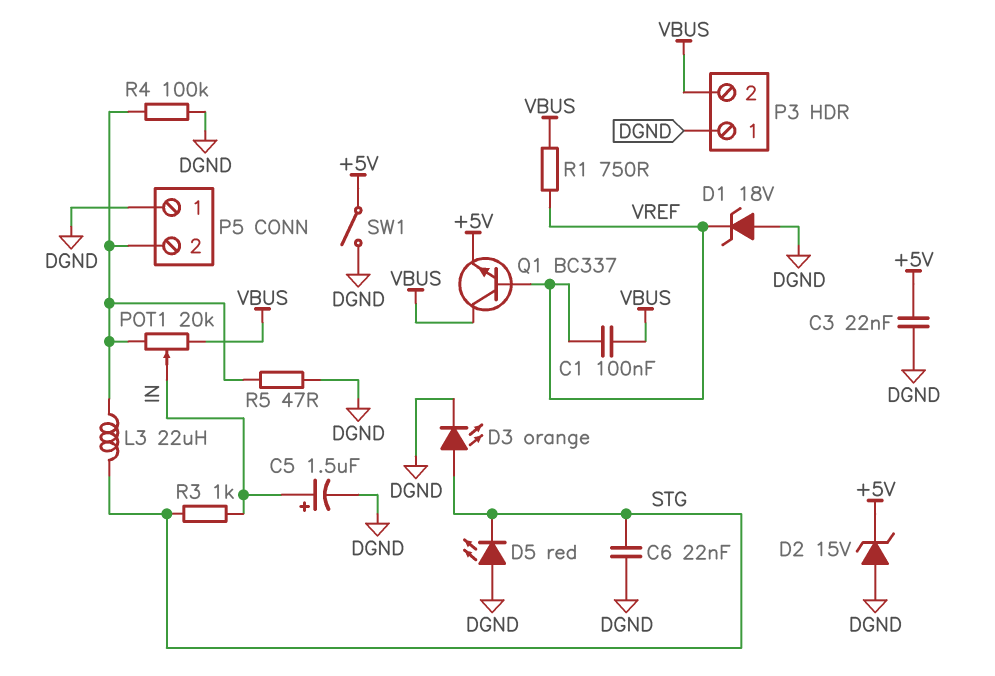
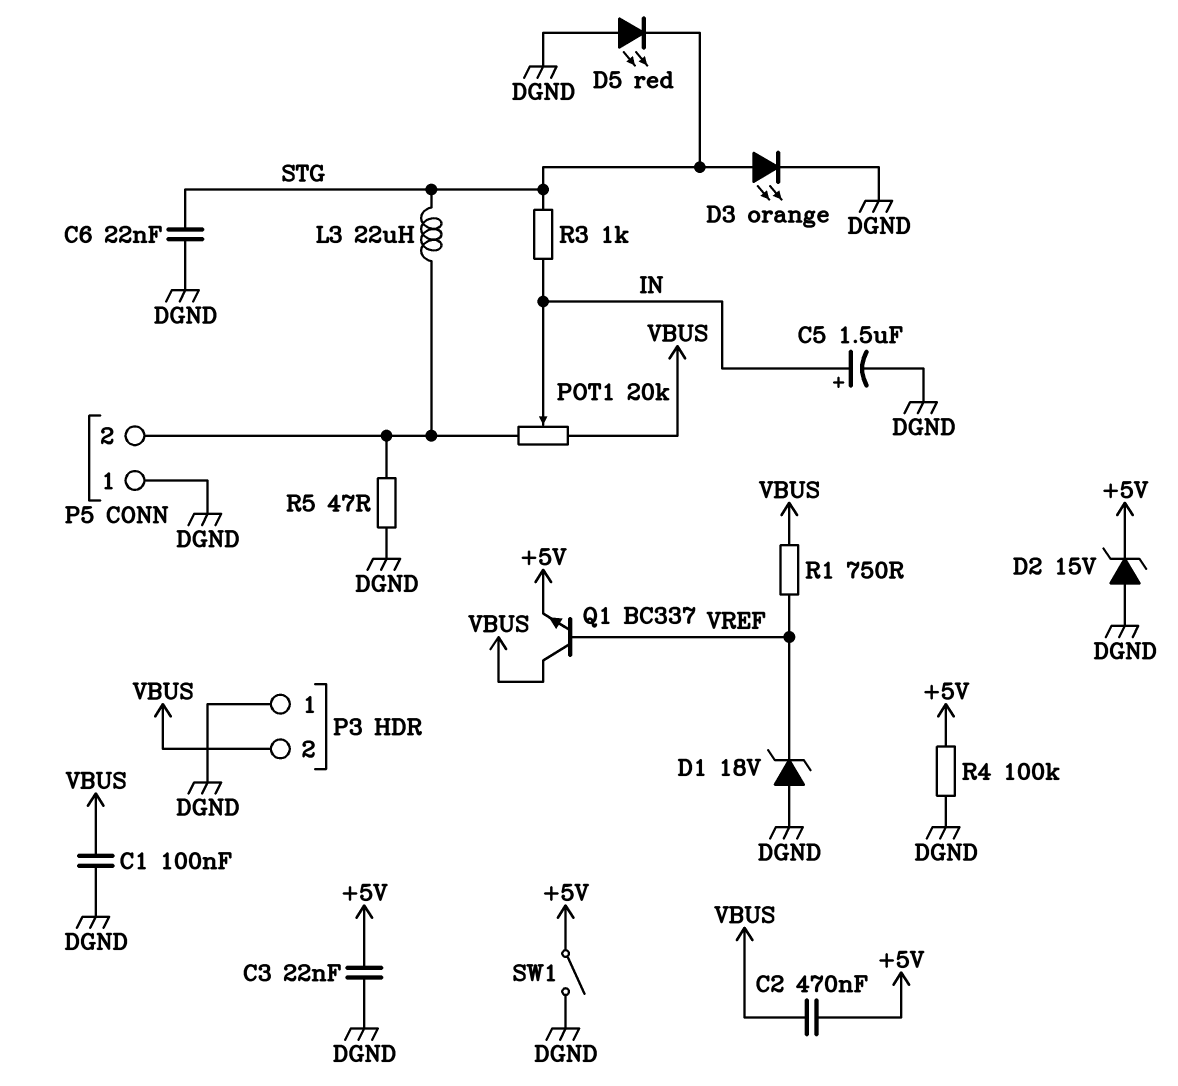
C1: 100nF (VBUS, VREF) -> 100nF (DGND, VBUS)
C2: none -> 470nF (+5V, VBUS)
R4: 100k (DGND, P5/2) -> 100k (+5V, DGND)

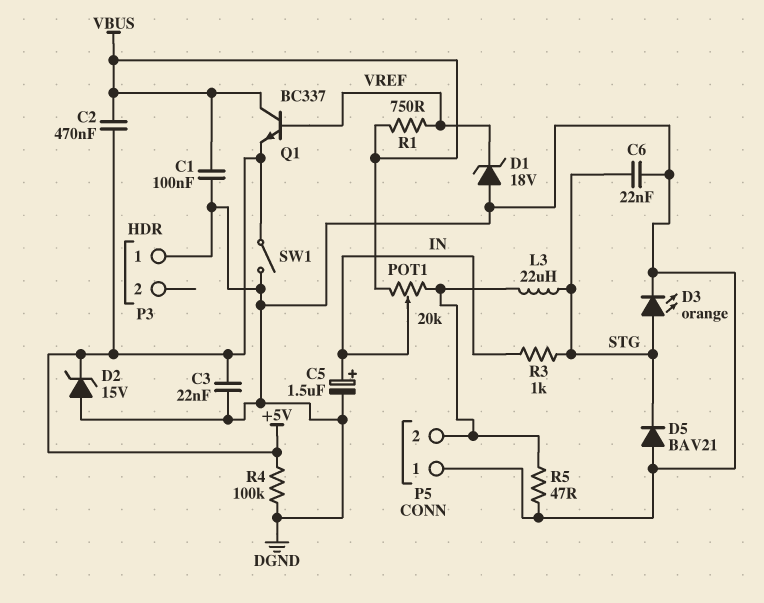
D5: LED red (A DGND, K STG) -> diode BAV21 (A DGND, K STG)
P3 pin 2: VBUS -> none

